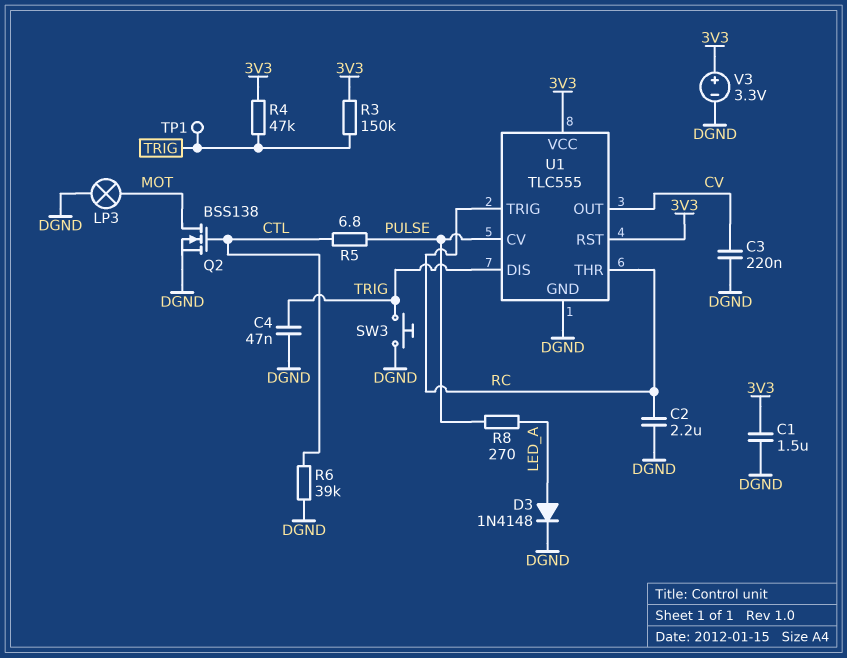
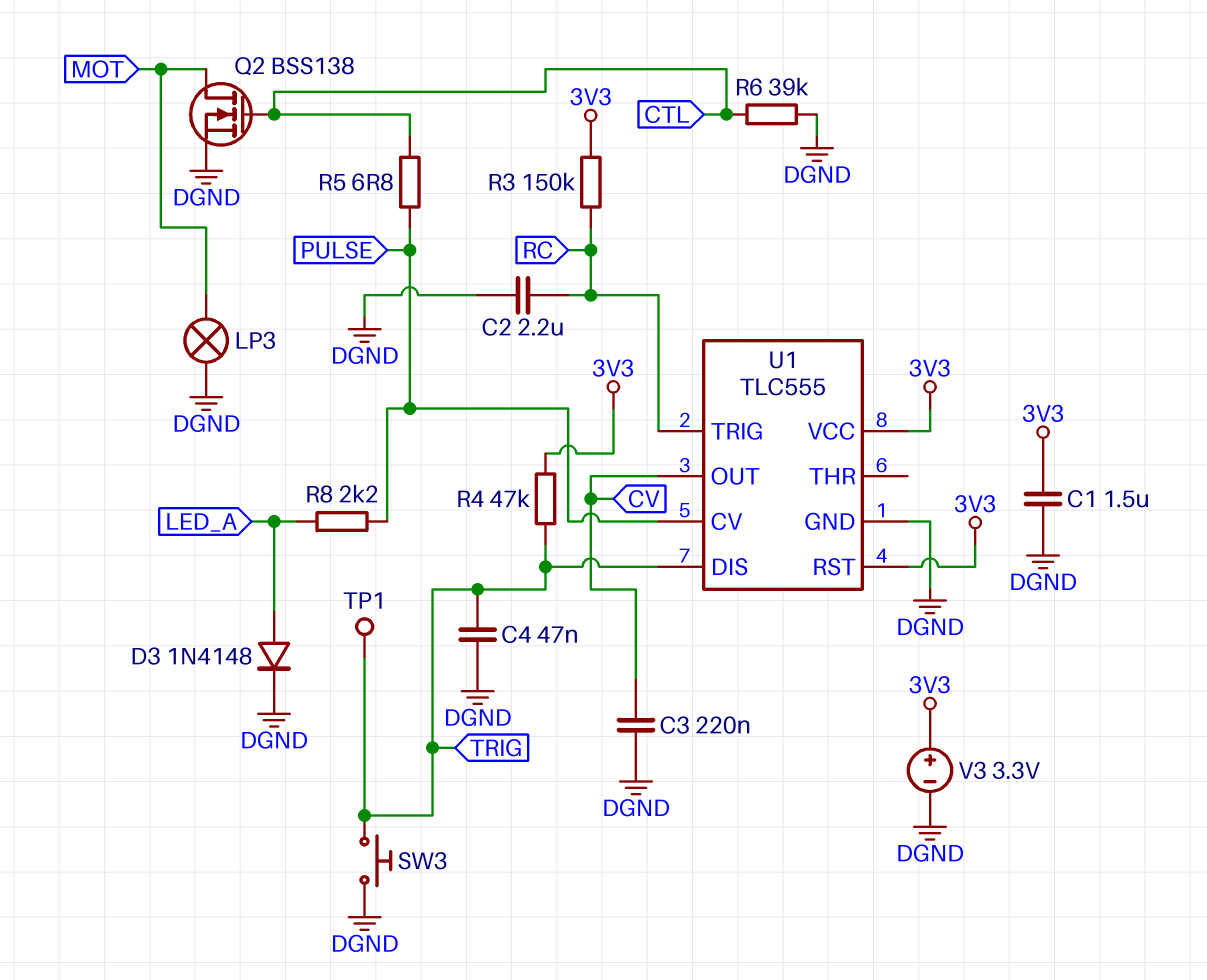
R3: 150k (3V3, TRIG) -> 150k (3V3, RC)
R8: 270 (LED_A, PULSE) -> 2.2k (LED_A, PULSE)
U1 pin THR: RC -> none

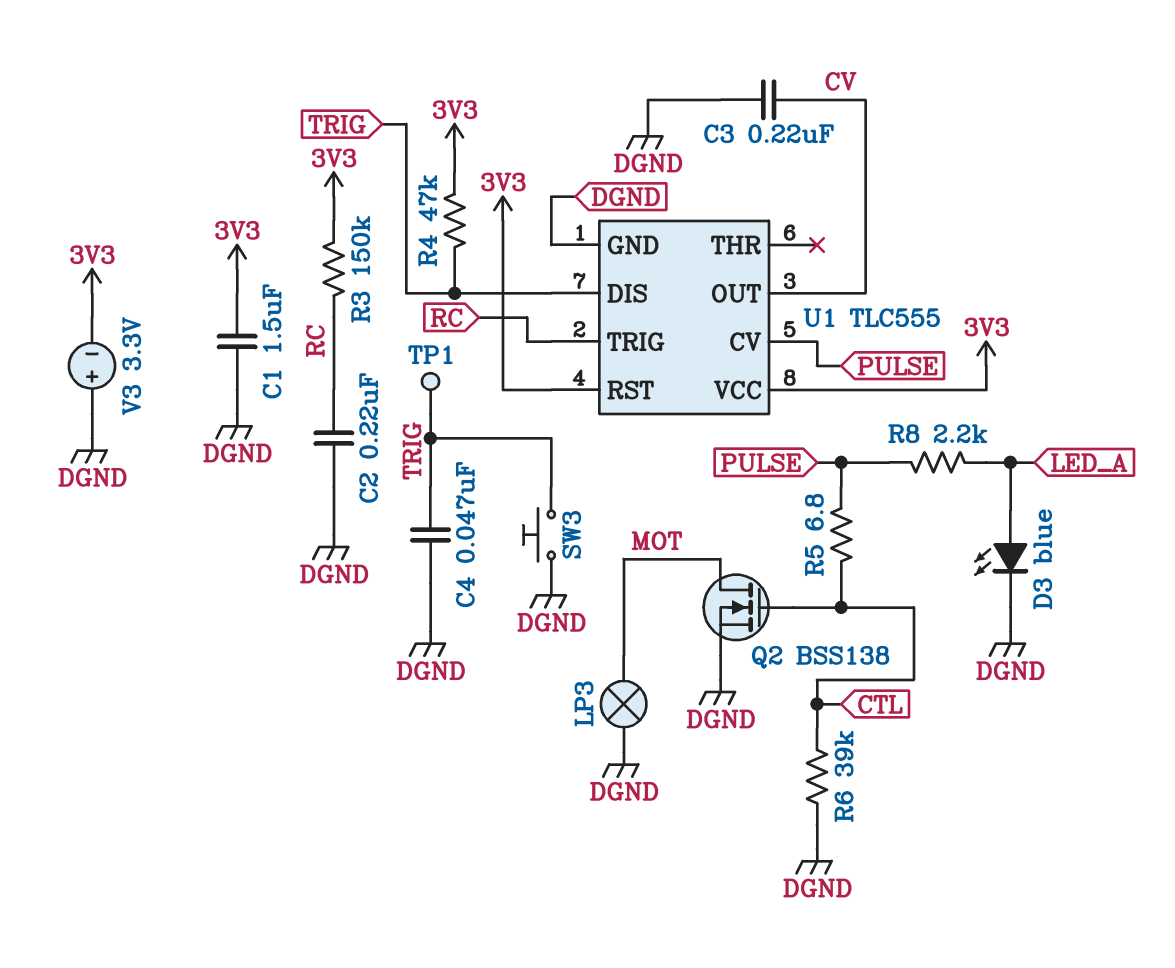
C2: 2.2uF (DGND, RC) -> 220nF (DGND, RC)
D3: diode 1N4148 (A LED_A, K DGND) -> LED blue (A LED_A, K DGND)
V3: 3.3V (plus 3V3, minus DGND) -> 3.3V (plus DGND, minus 3V3)

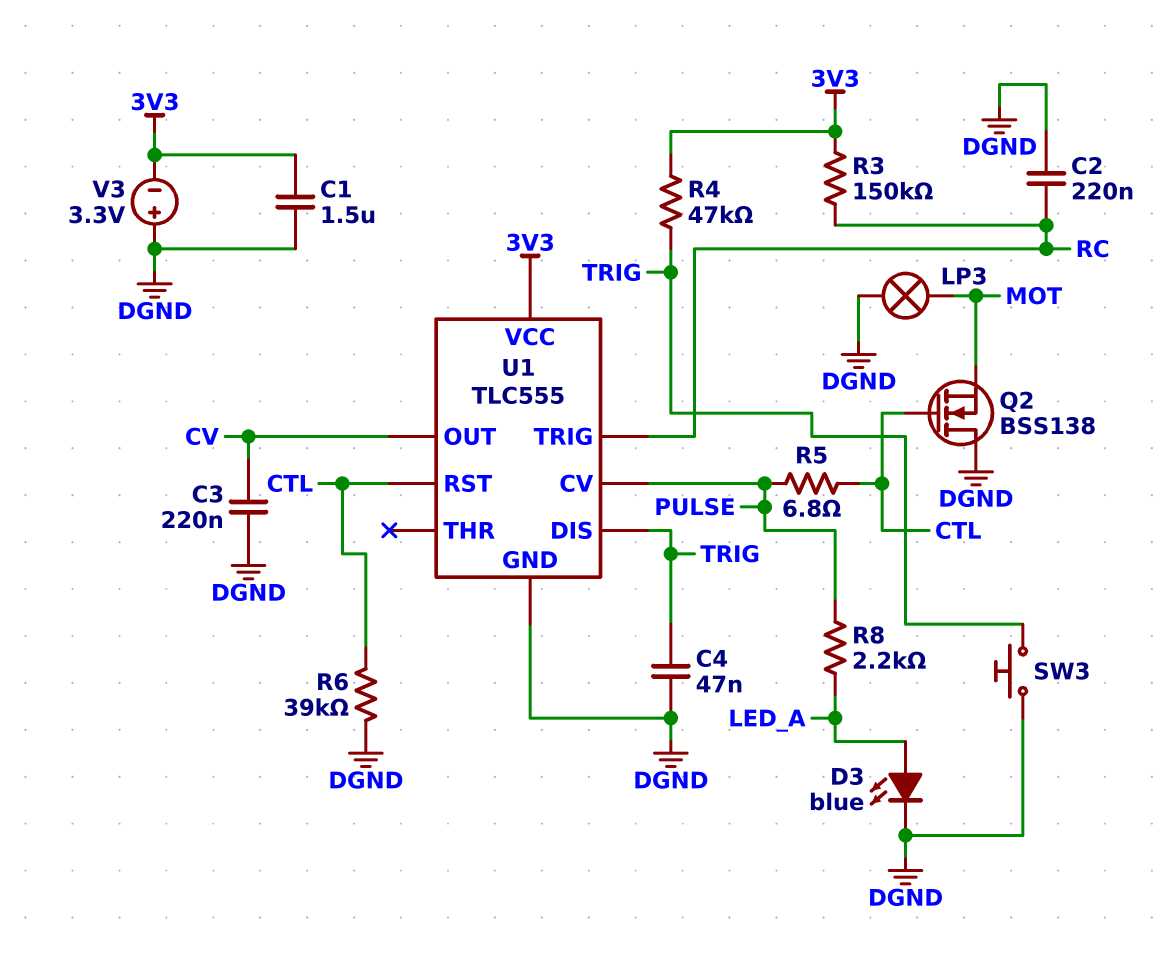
Q2: NMOS BSS138 (G CTL, D MOT, S DGND) -> NMOS BSS138 (G CTL, D DGND, S MOT)
TP1: test point (TRIG) -> none
U1 pin RST: 3V3 -> CTL

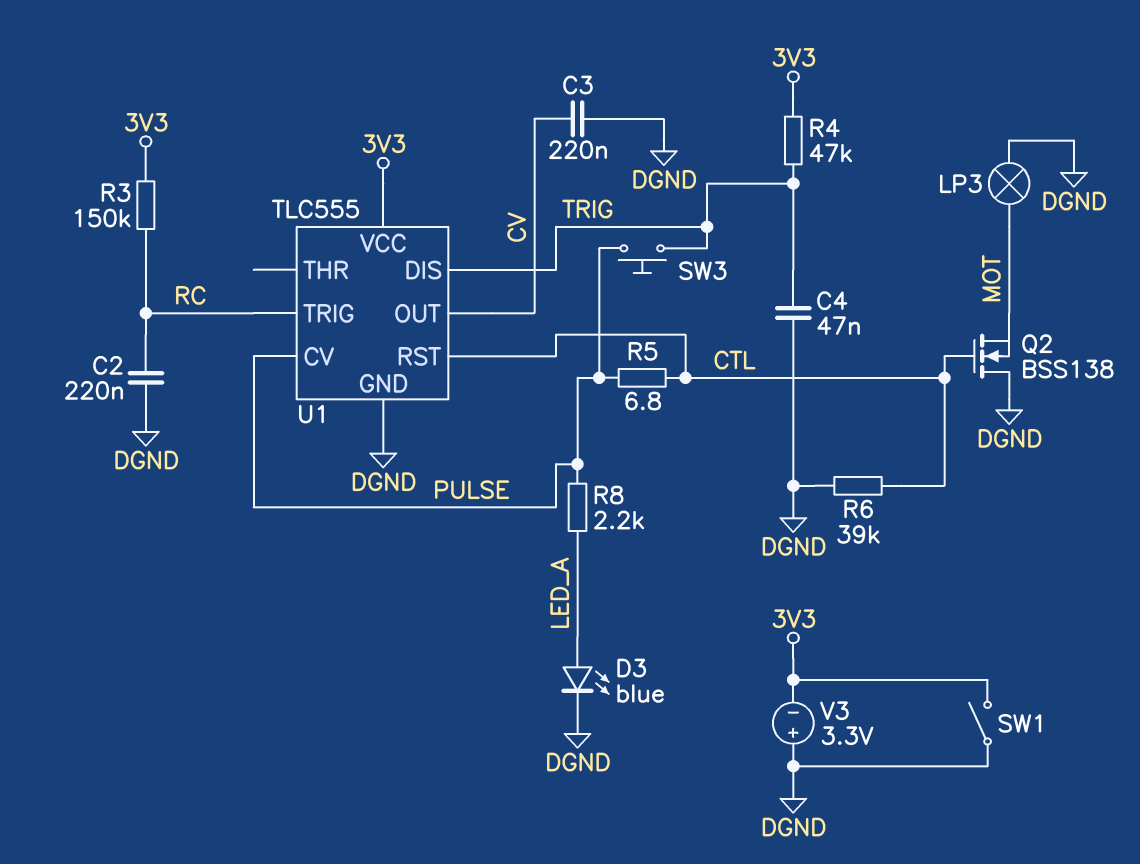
C1: 1.5uF (3V3, DGND) -> none
SW1: none -> switch (3V3, DGND)
SW3: button (DGND, TRIG) -> button (PULSE, TRIG)

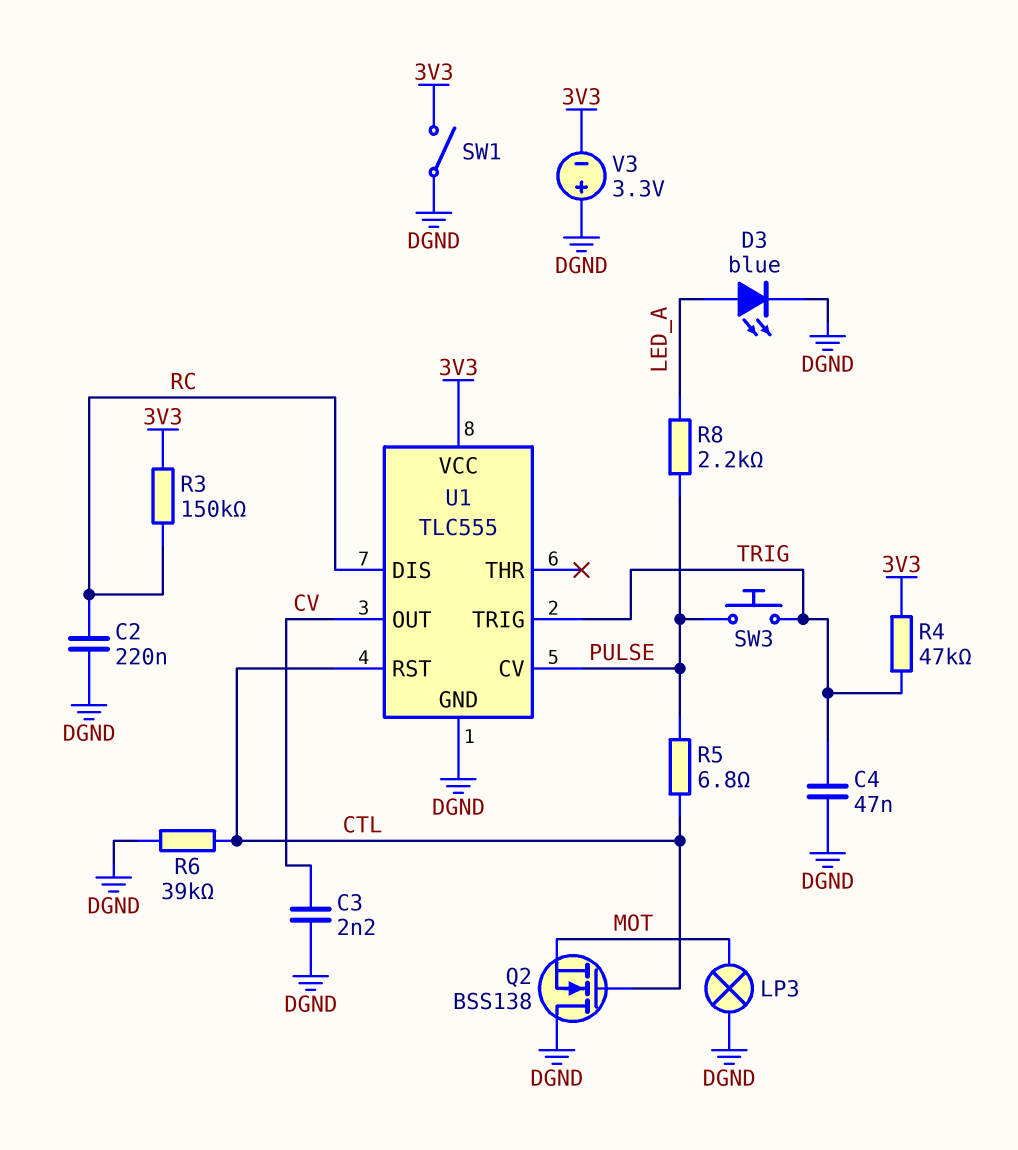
C3: 220nF (CV, DGND) -> 2.2nF (CV, DGND)
U1 pin DIS: TRIG -> RC
U1 pin TRIG: RC -> TRIG

